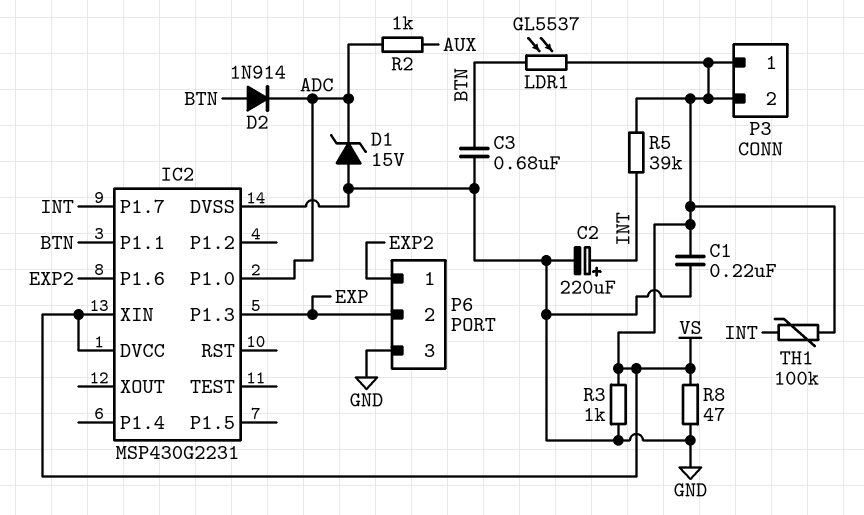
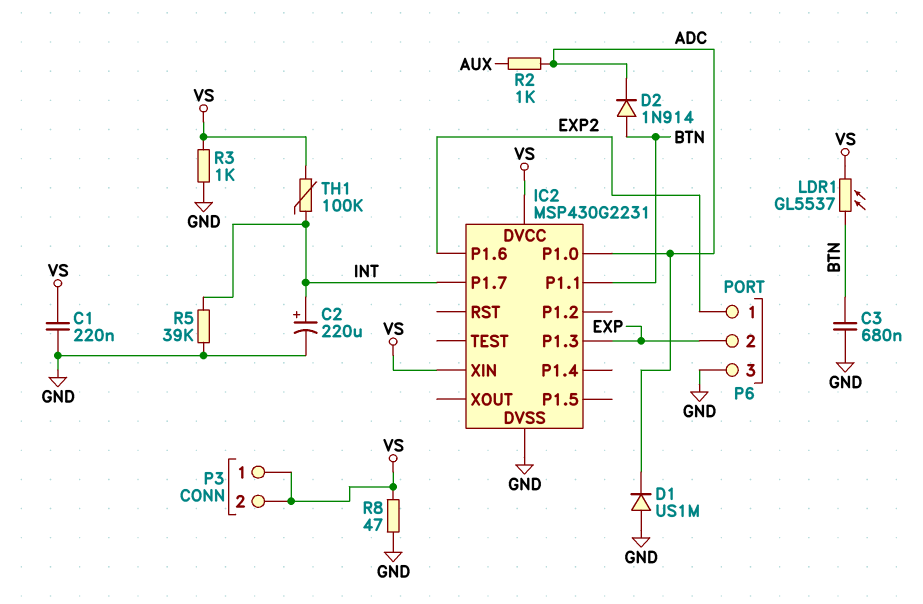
D1: zener 15V (A GND, K ADC) -> diode US1M (A GND, K ADC)
R5: 39k (INT, VS) -> 39k (GND, INT)

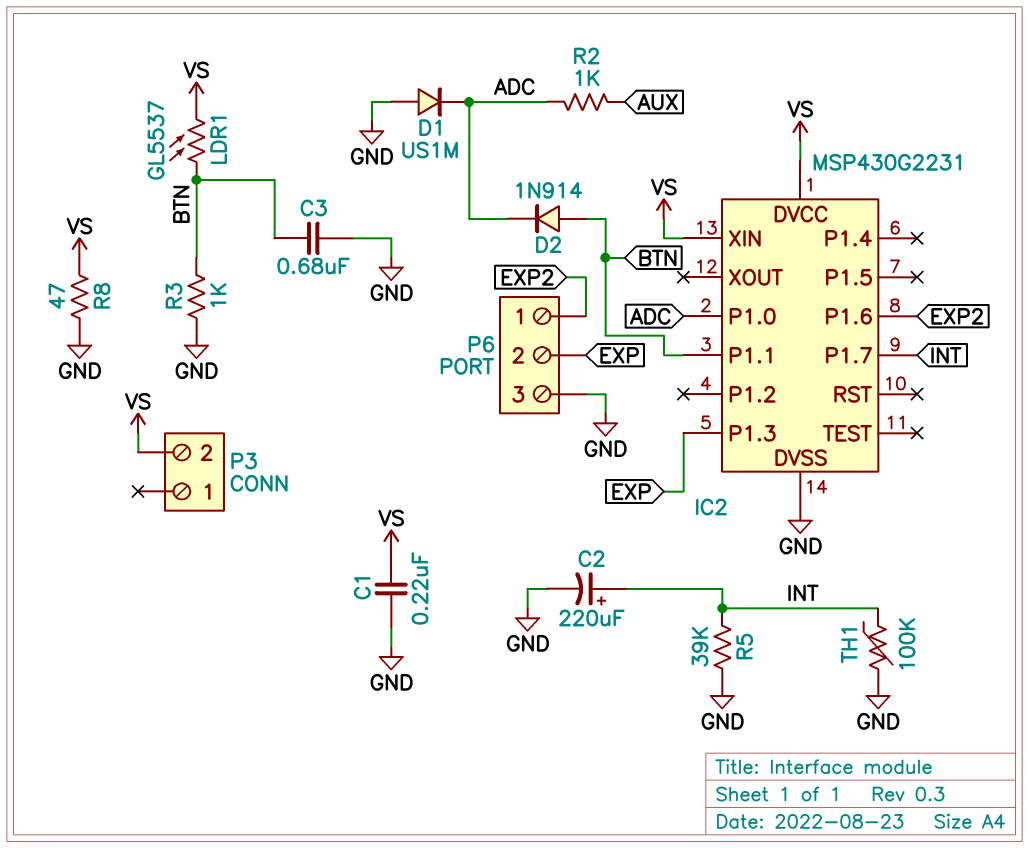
P3 pin 1: VS -> none
R3: 1k (GND, VS) -> 1k (BTN, GND)
TH1: 100k (INT, VS) -> 100k (GND, INT)

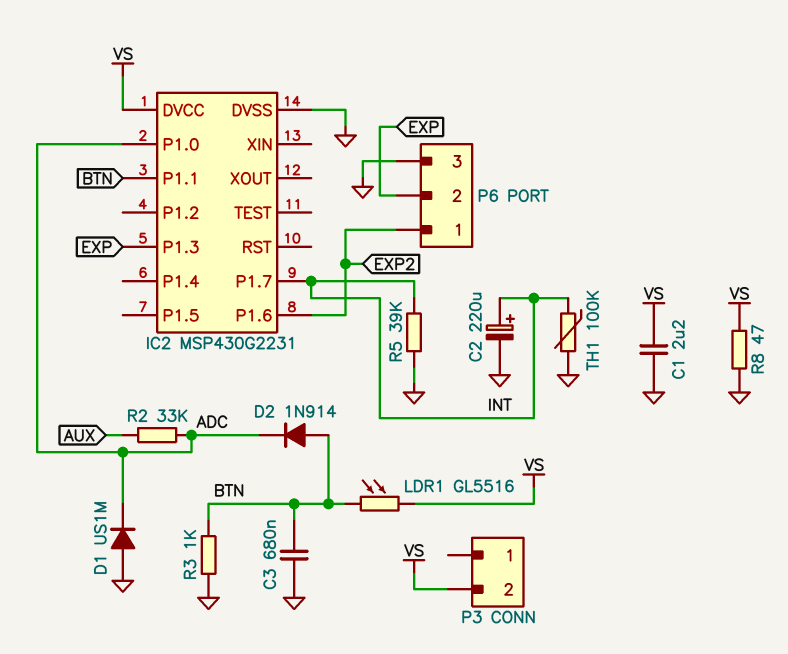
C1: 220nF (GND, VS) -> 2.2uF (GND, VS)
IC2 pin XIN: VS -> none
LDR1: GL5537 (BTN, VS) -> GL5516 (BTN, VS)
R2: 1k (ADC, AUX) -> 33k (ADC, AUX)

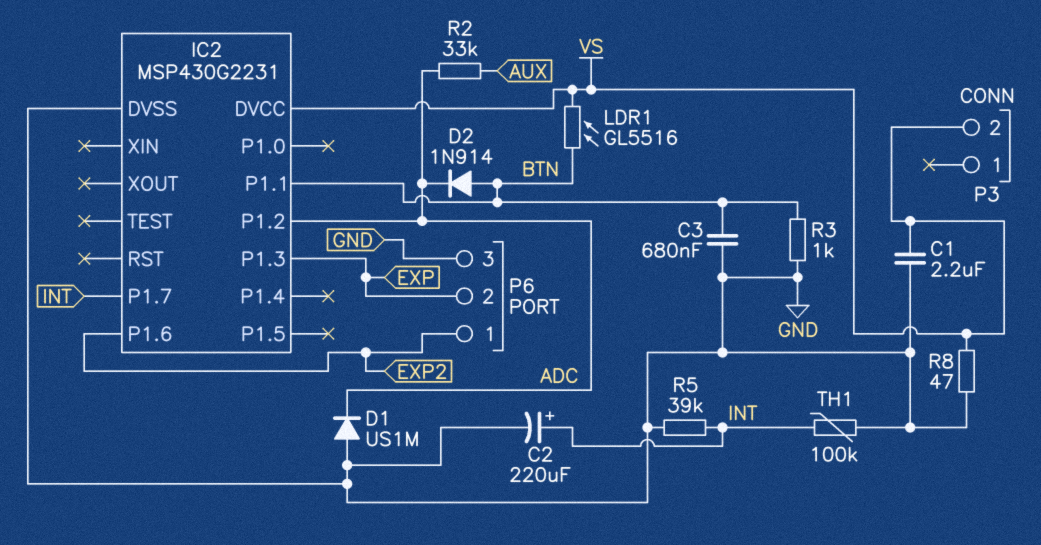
IC2 pin P1.0: ADC -> none
IC2 pin P1.2: none -> ADC

